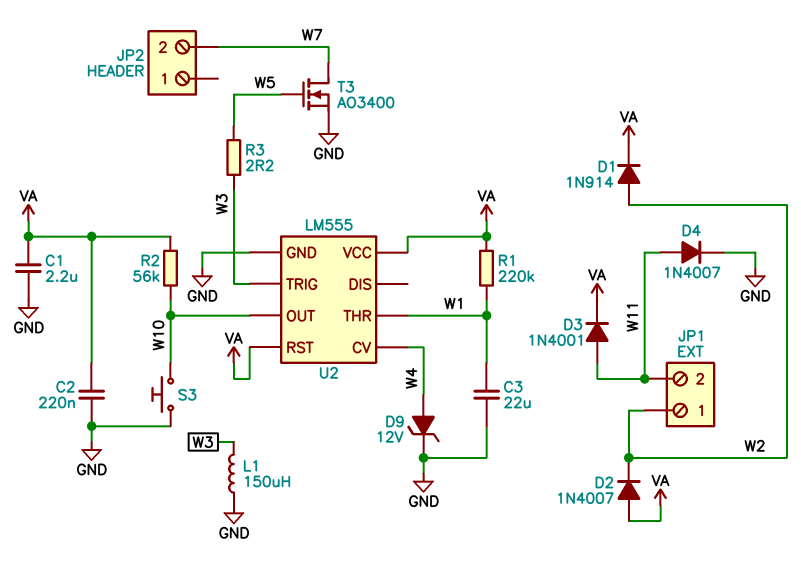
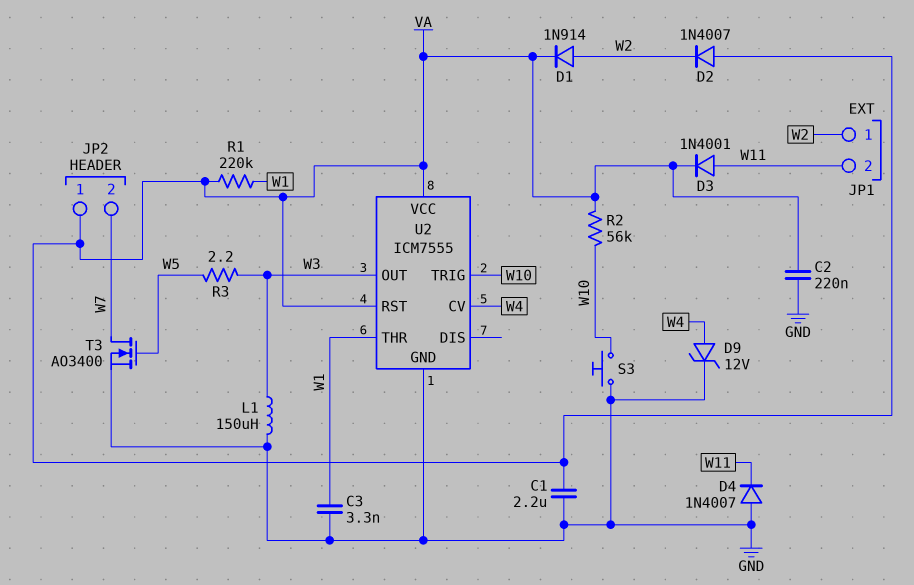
C3: 22uF (GND, W1) -> 3.3nF (GND, W1)
D4: diode 1N4007 (A W11, K GND) -> diode 1N4007 (A GND, K W11)
JP2 pin 1: none -> VA
U2: LM555 -> ICM7555
U2 pin OUT: W10 -> W3
U2 pin TRIG: W3 -> W10

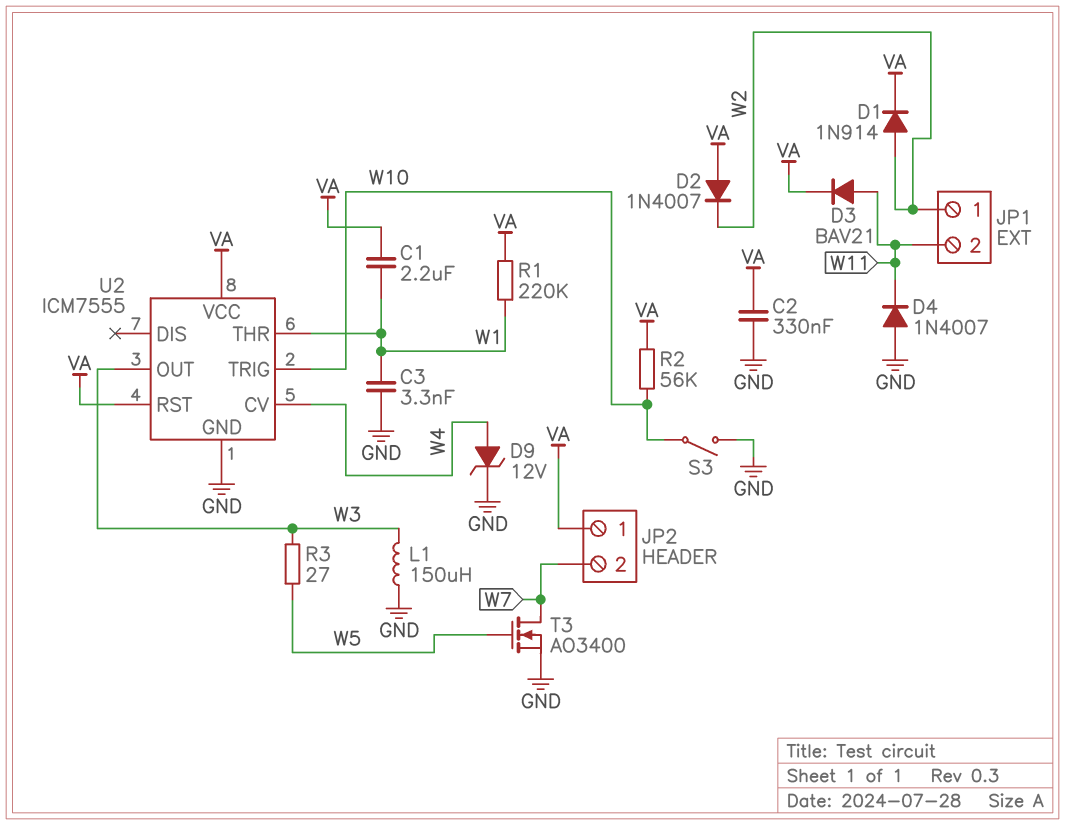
C1: 2.2uF (GND, VA) -> 2.2uF (VA, W1)
C2: 220nF (GND, VA) -> 330nF (GND, VA)
D3: diode 1N4001 (A W11, K VA) -> diode BAV21 (A W11, K VA)
R3: 2.2 (W3, W5) -> 27 (W3, W5)
S3: button (GND, W10) -> switch (GND, W10)

